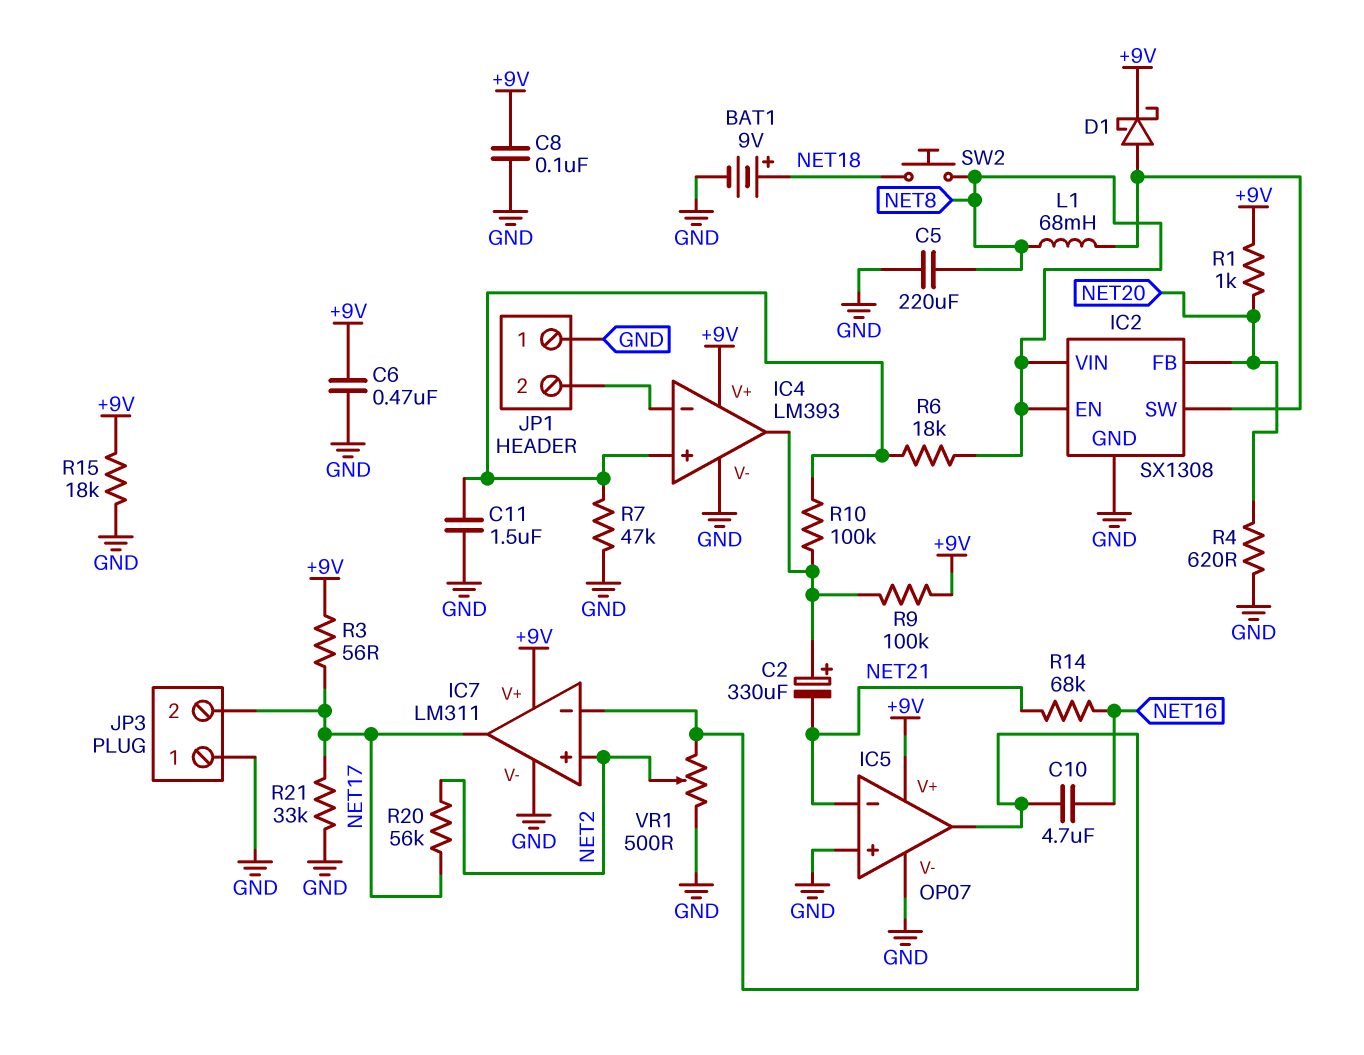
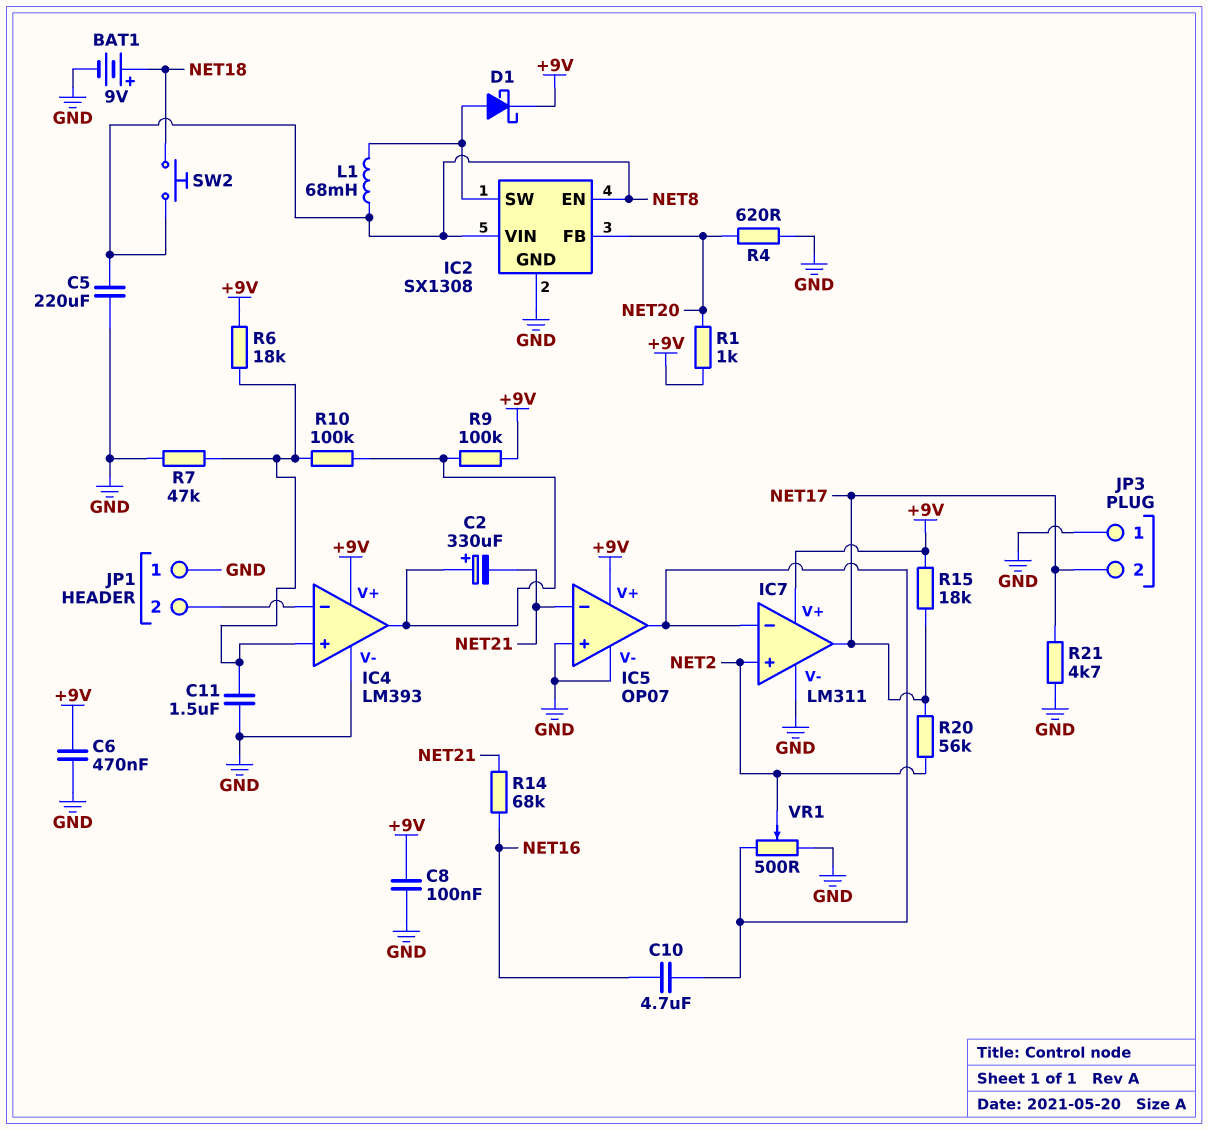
R3: 56 (+9V, NET17) -> none
R6: 18k (IC4/in+, NET8) -> 18k (+9V, IC4/in+)
R15: 18k (+9V, GND) -> 18k (+9V, NET17)
R21: 33k (GND, NET17) -> 4.7k (GND, NET17)

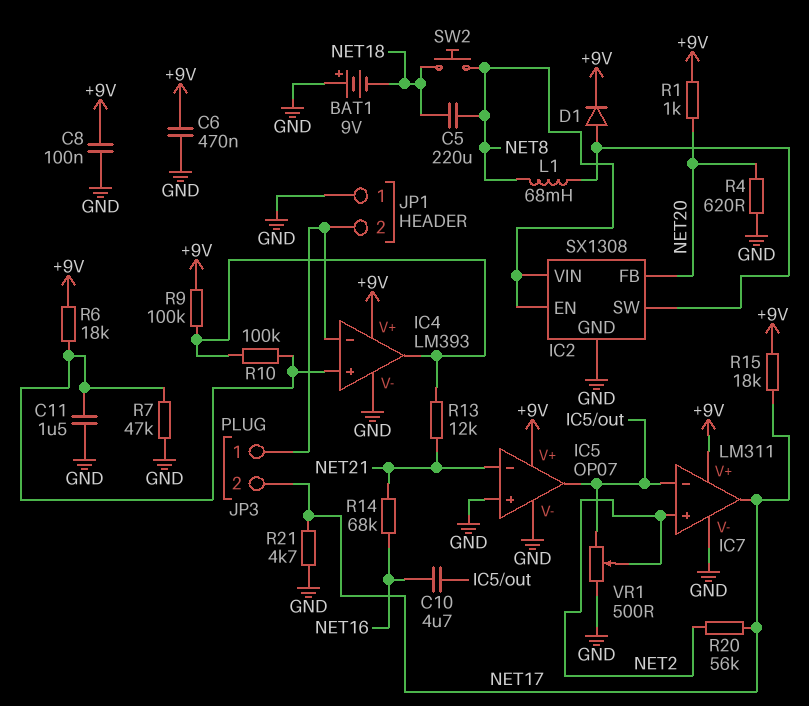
BAT1: 9V (plus NET18, minus GND) -> 9V (plus GND, minus NET18)
C2: 330uF (plus IC4/out, minus NET21) -> none
C5: 220uF (GND, NET8) -> 220uF (NET8, NET18)
D1: schottky (A IC2/SW, K +9V) -> diode (A IC2/SW, K +9V)
JP3 pin 1: GND -> IC4/in-
R13: none -> 12k (IC4/out, NET21)

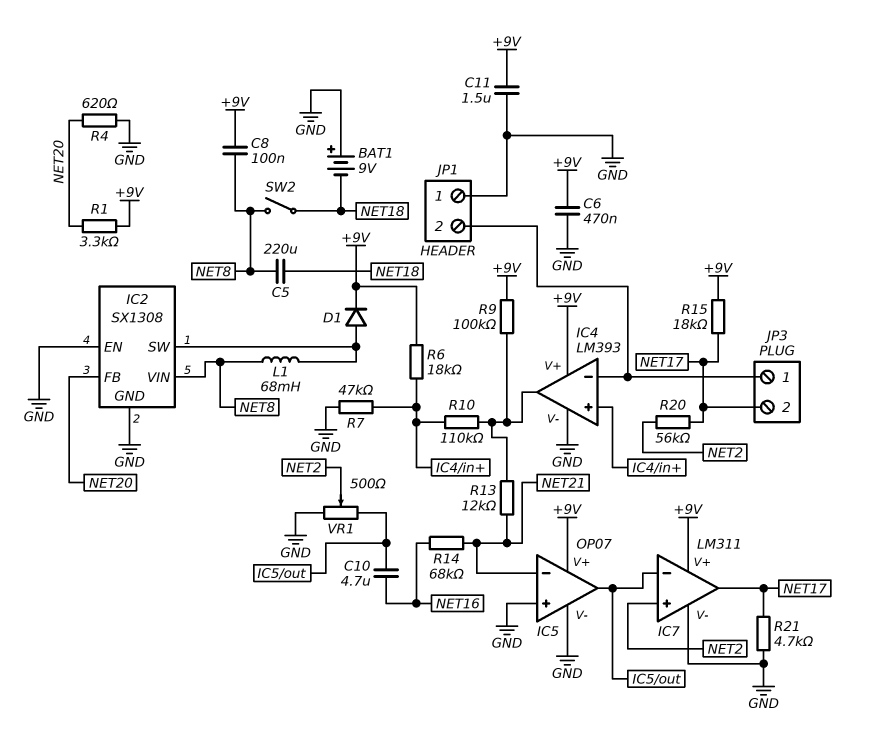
C8: 100nF (+9V, GND) -> 100nF (+9V, NET8)
C11: 1.5uF (GND, IC4/in+) -> 1.5uF (+9V, GND)
IC2 pin EN: NET8 -> GND
R1: 1k (+9V, NET20) -> 3.3k (+9V, NET20)
R10: 100k (IC4/in+, IC4/out) -> 110k (IC4/in+, IC4/out)
SW2: button (NET8, NET18) -> switch (NET8, NET18)

